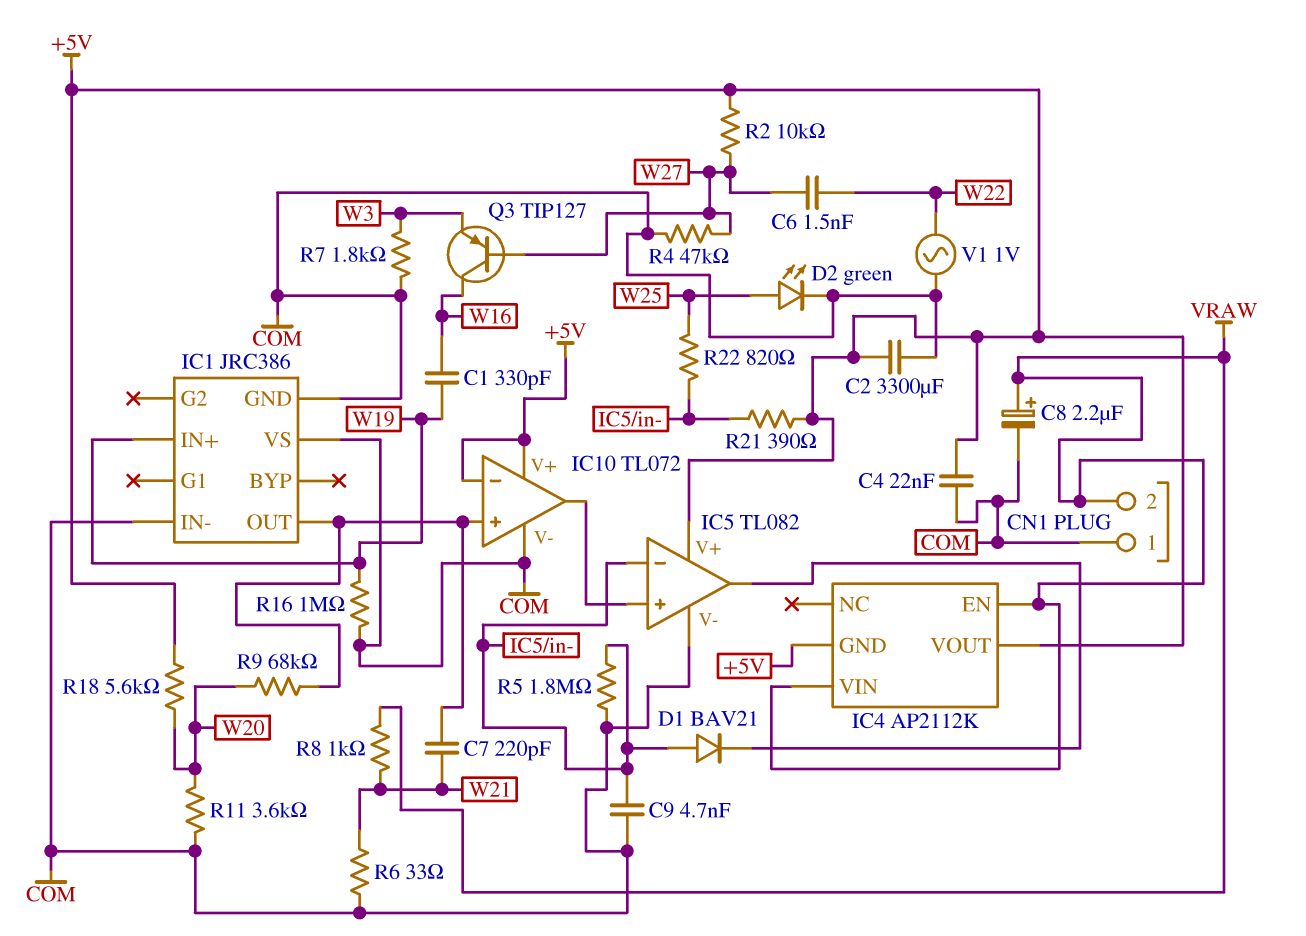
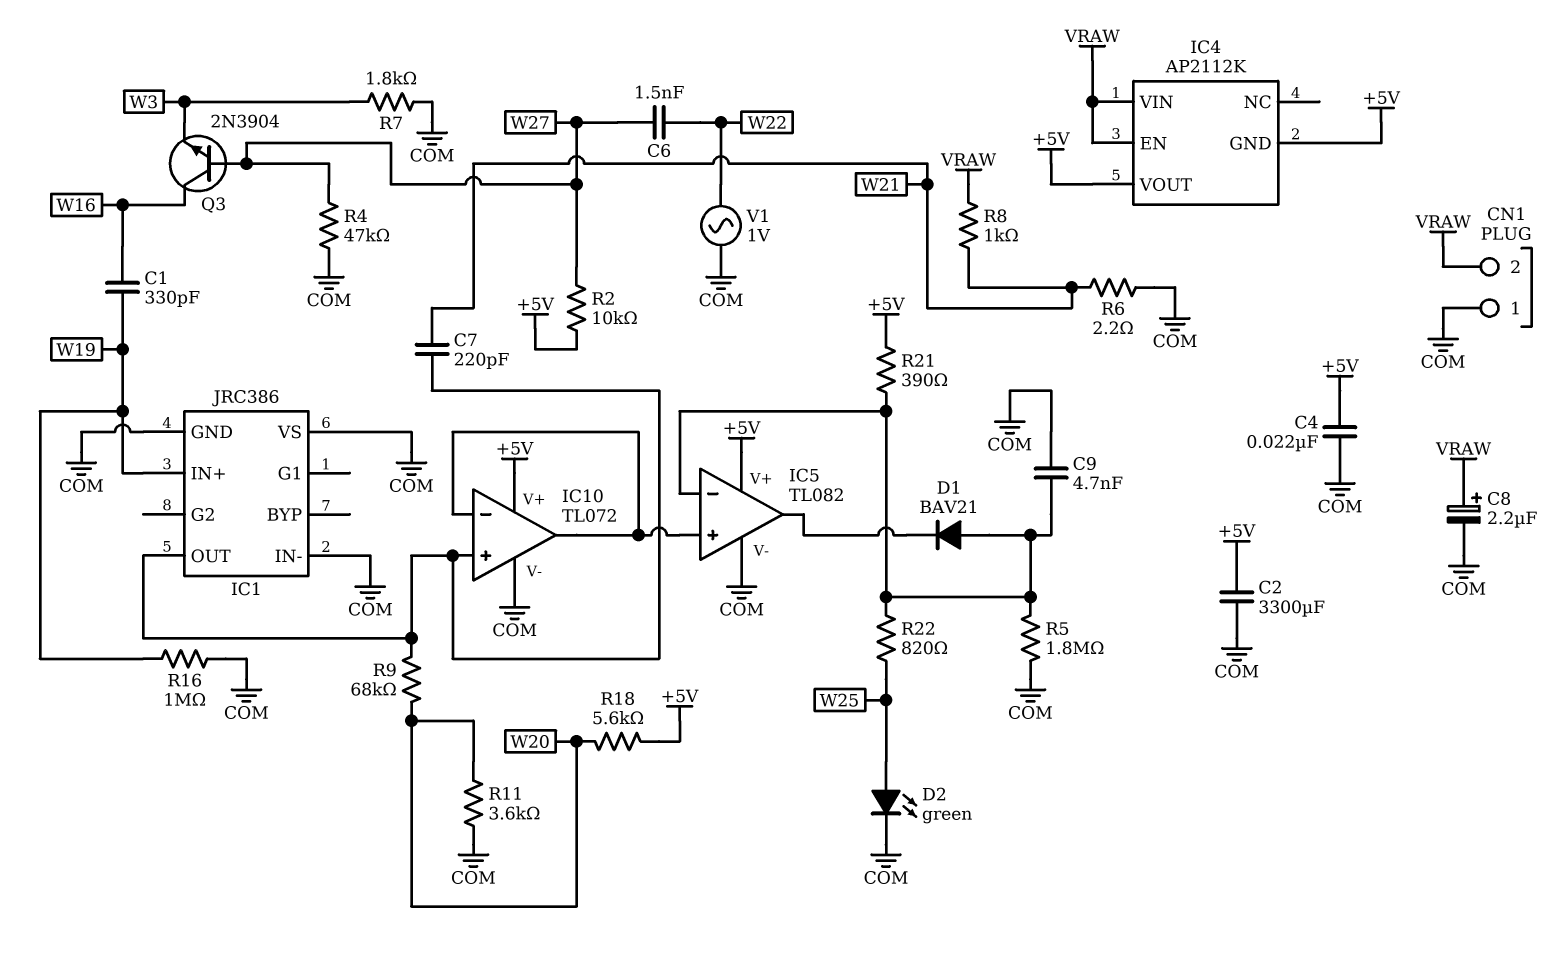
IC10 pin in-: +5V -> IC5/in+
Q3: PNP TIP127 (B W27, C W16, E W3) -> NPN 2N3904 (B W27, C W16, E W3)
R6: 33 (COM, W21) -> 2.2 (COM, W21)

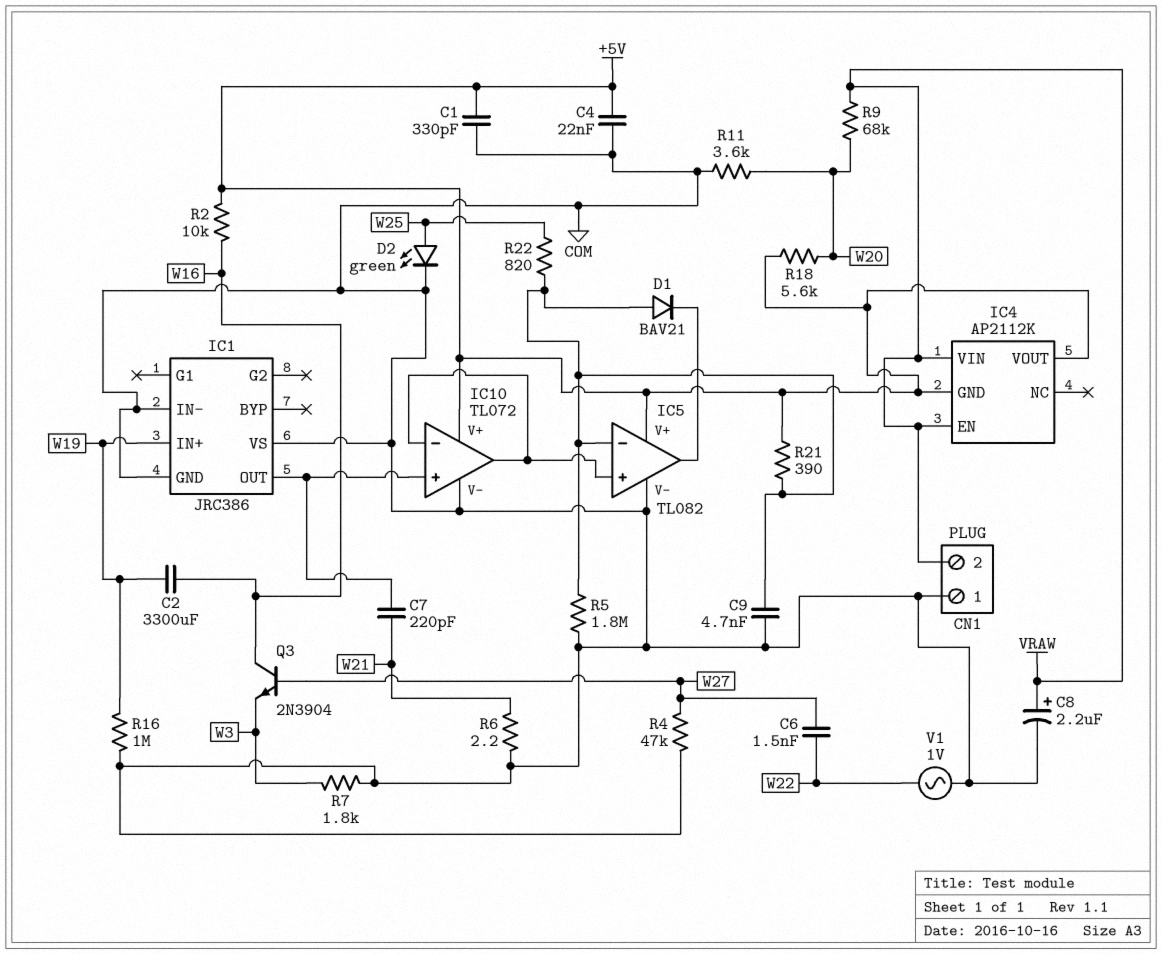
C1: 330pF (W16, W19) -> 330pF (+5V, COM)
C2: 3300uF (+5V, COM) -> 3300uF (W16, W19)
R2: 10k (+5V, W27) -> 10k (+5V, W16)
R8: 1k (VRAW, W21) -> none
R9: 68k (IC1/OUT, W20) -> 68k (VRAW, W20)

